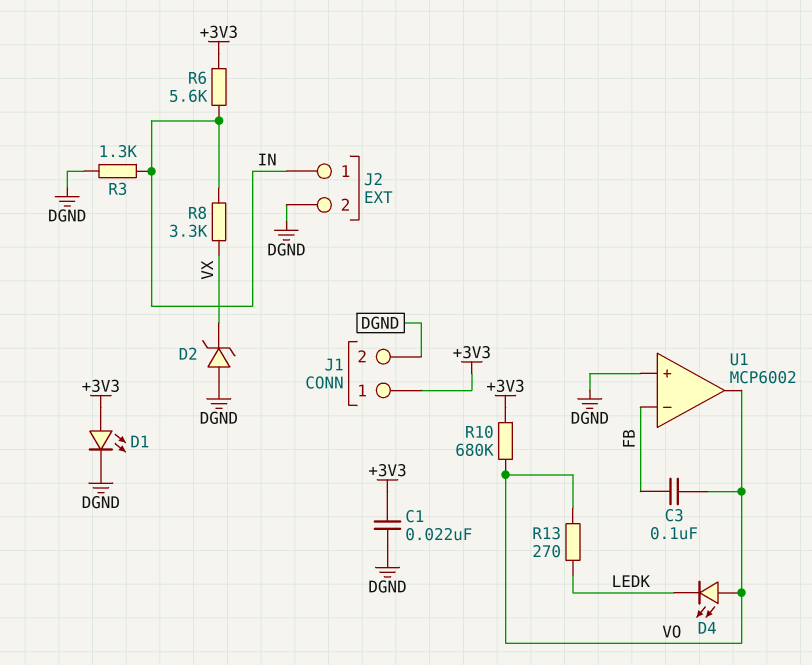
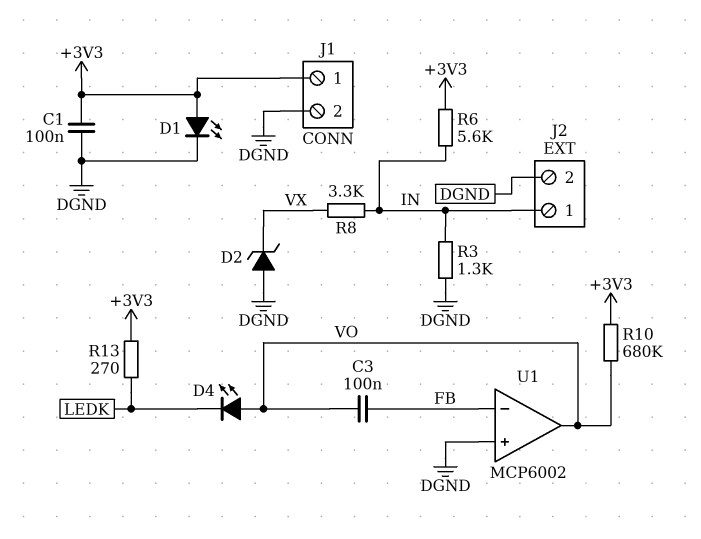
C1: 22nF (+3V3, DGND) -> 100nF (+3V3, DGND)
R13: 270 (LEDK, VO) -> 270 (+3V3, LEDK)

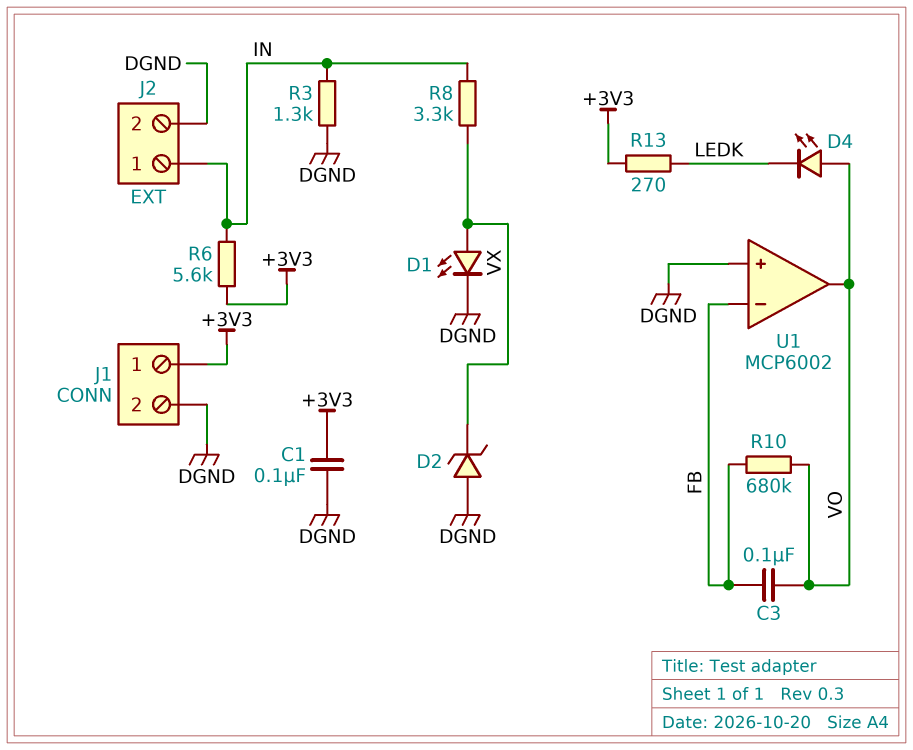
D1: LED (A +3V3, K DGND) -> LED (A VX, K DGND)
R10: 680k (+3V3, VO) -> 680k (FB, VO)

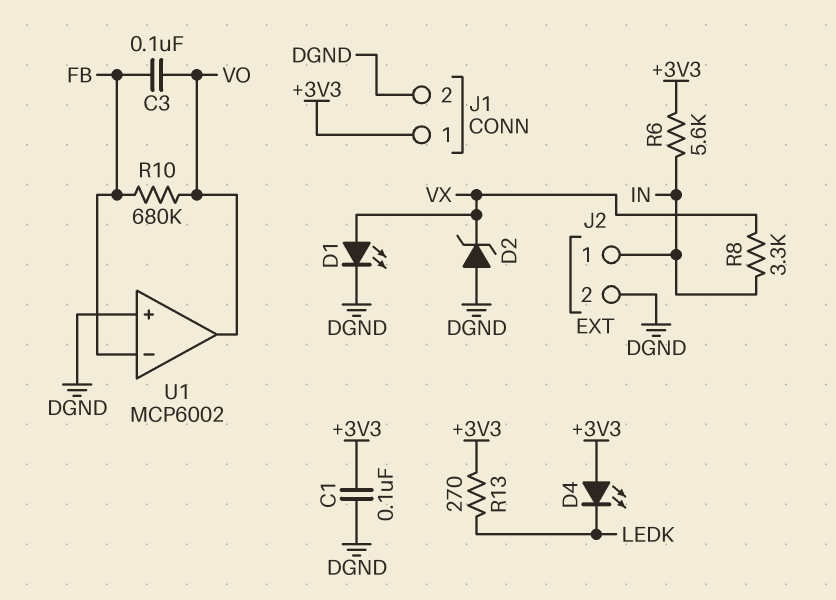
D4: LED (A VO, K LEDK) -> LED (A +3V3, K LEDK)
R3: 1.3k (DGND, IN) -> none

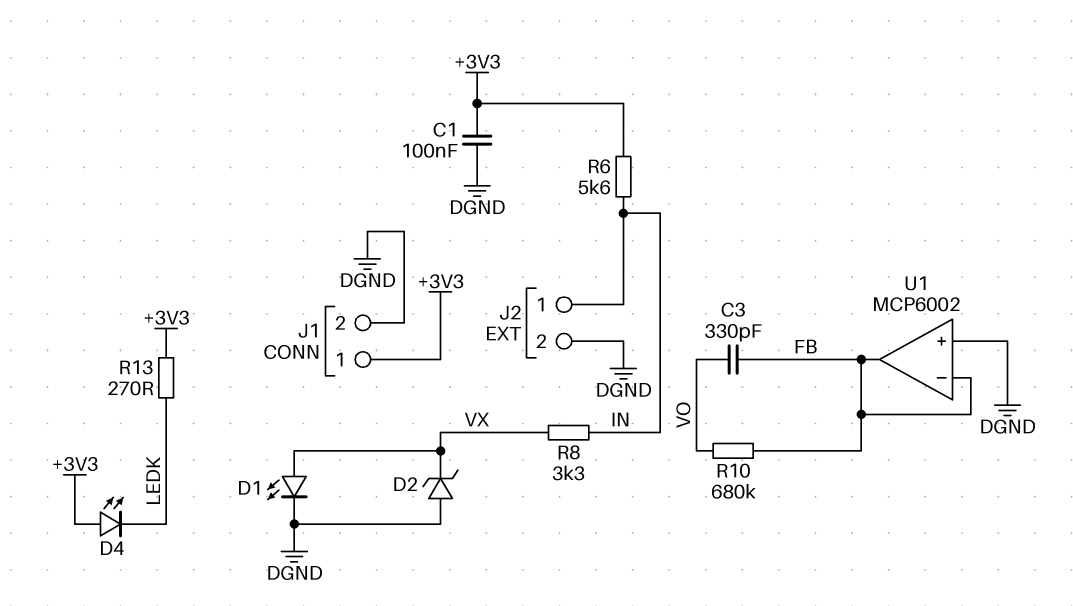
C3: 100nF (FB, VO) -> 330pF (FB, VO)
U1 pin out: VO -> FB

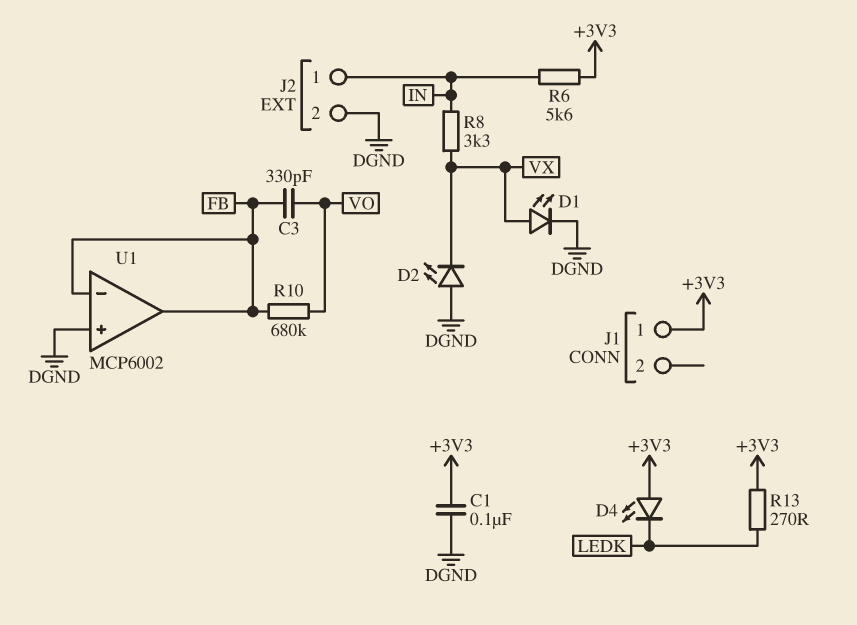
D2: zener (A DGND, K VX) -> LED (A DGND, K VX)
J1 pin 2: DGND -> none

